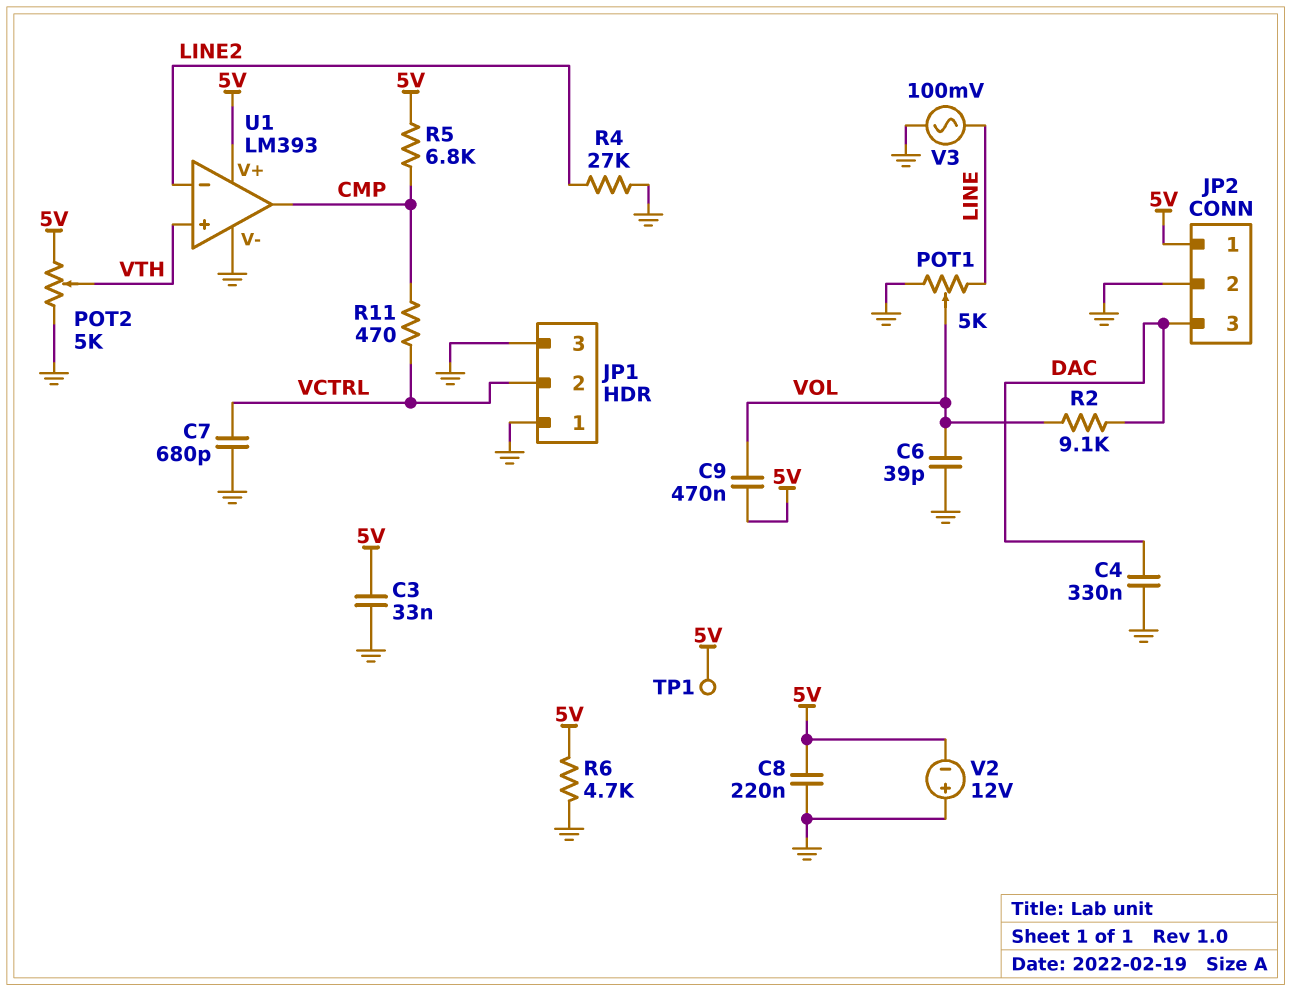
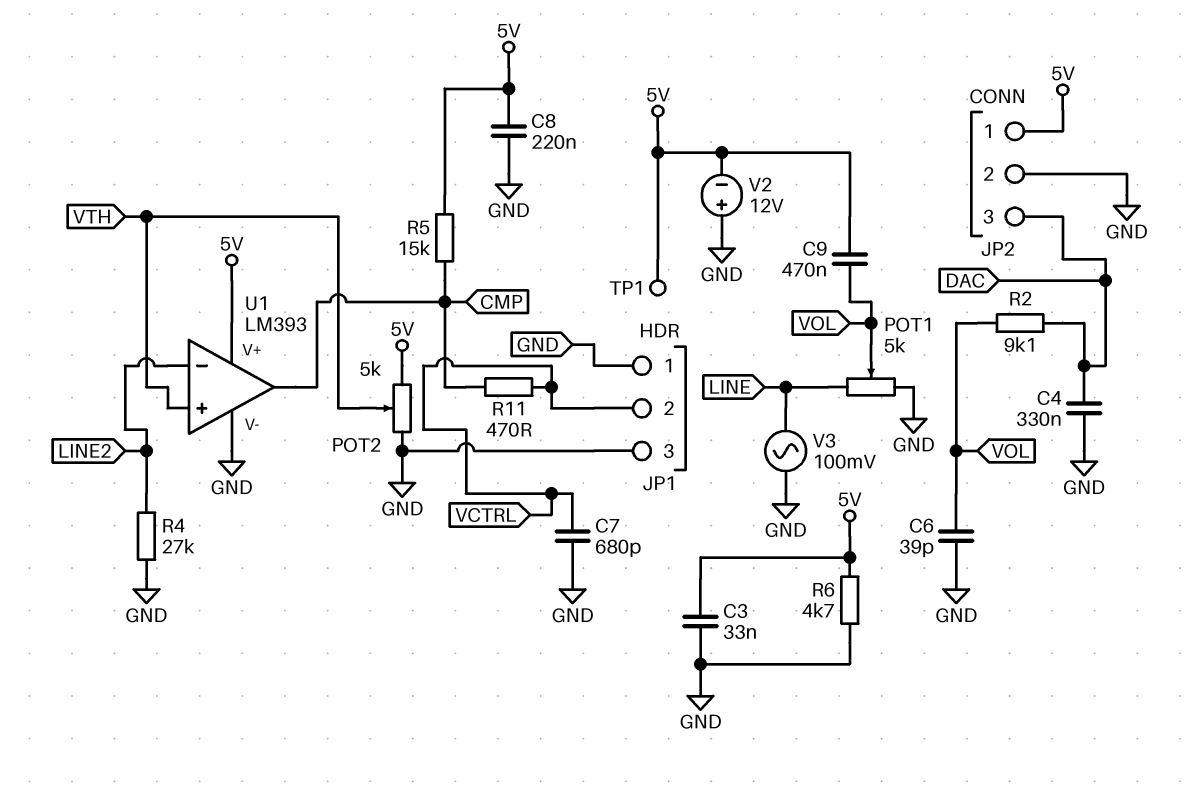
R5: 6.8k (5V, CMP) -> 15k (5V, CMP)

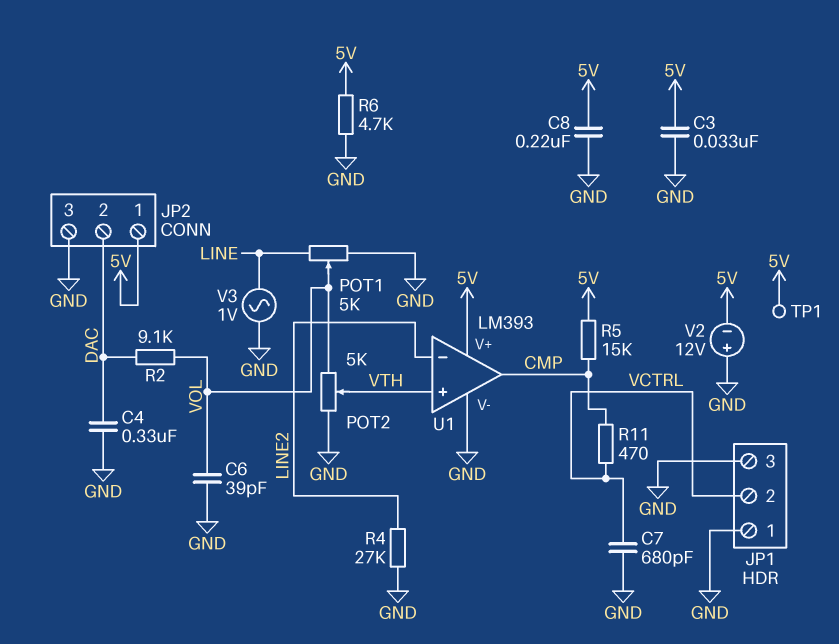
C9: 470nF (5V, VOL) -> none
JP2 pin 2: GND -> DAC
JP2 pin 3: DAC -> GND
POT2: 5k (5V, GND, wiper VTH) -> 5k (GND, VOL, wiper VTH)
V3: AC 100mV (GND, LINE) -> AC 1V (GND, LINE)

